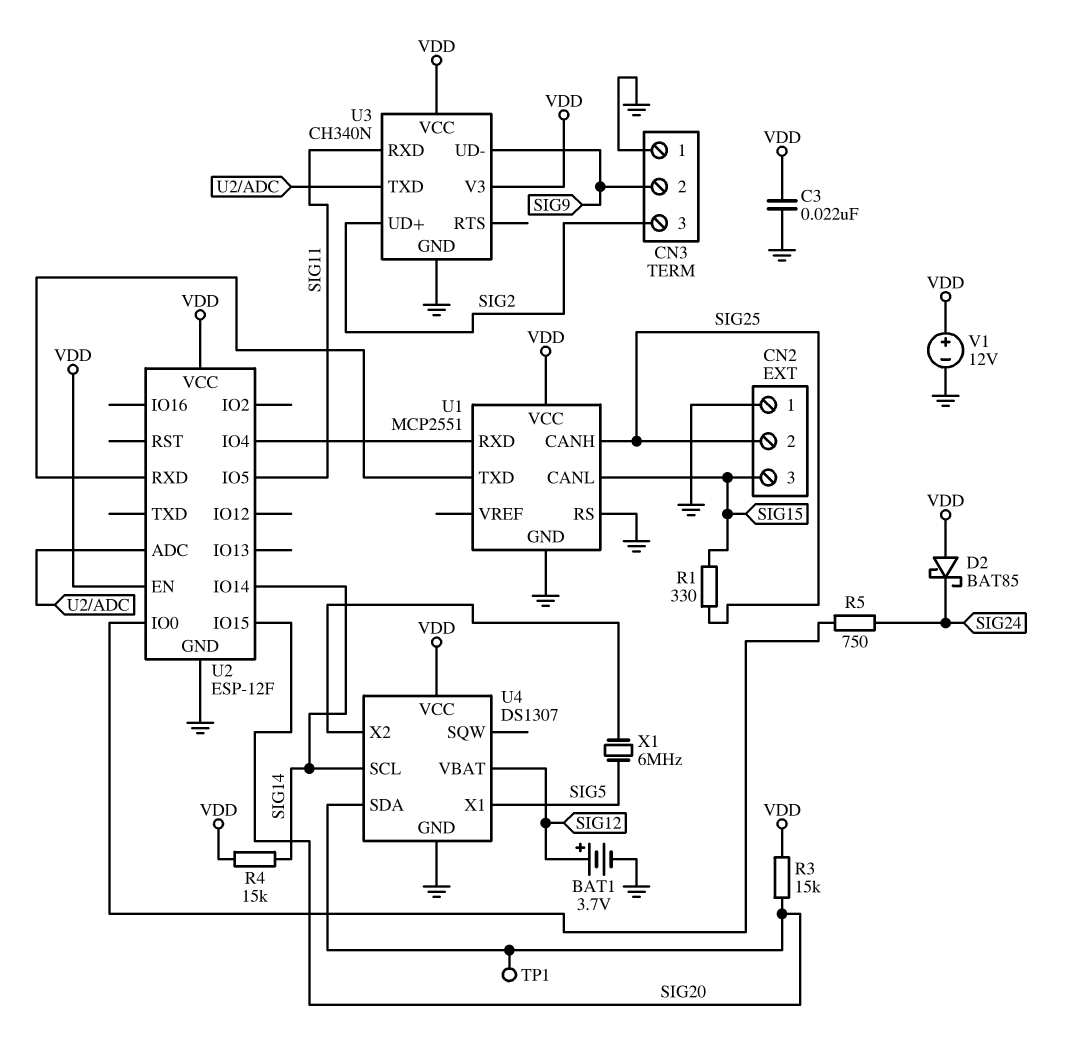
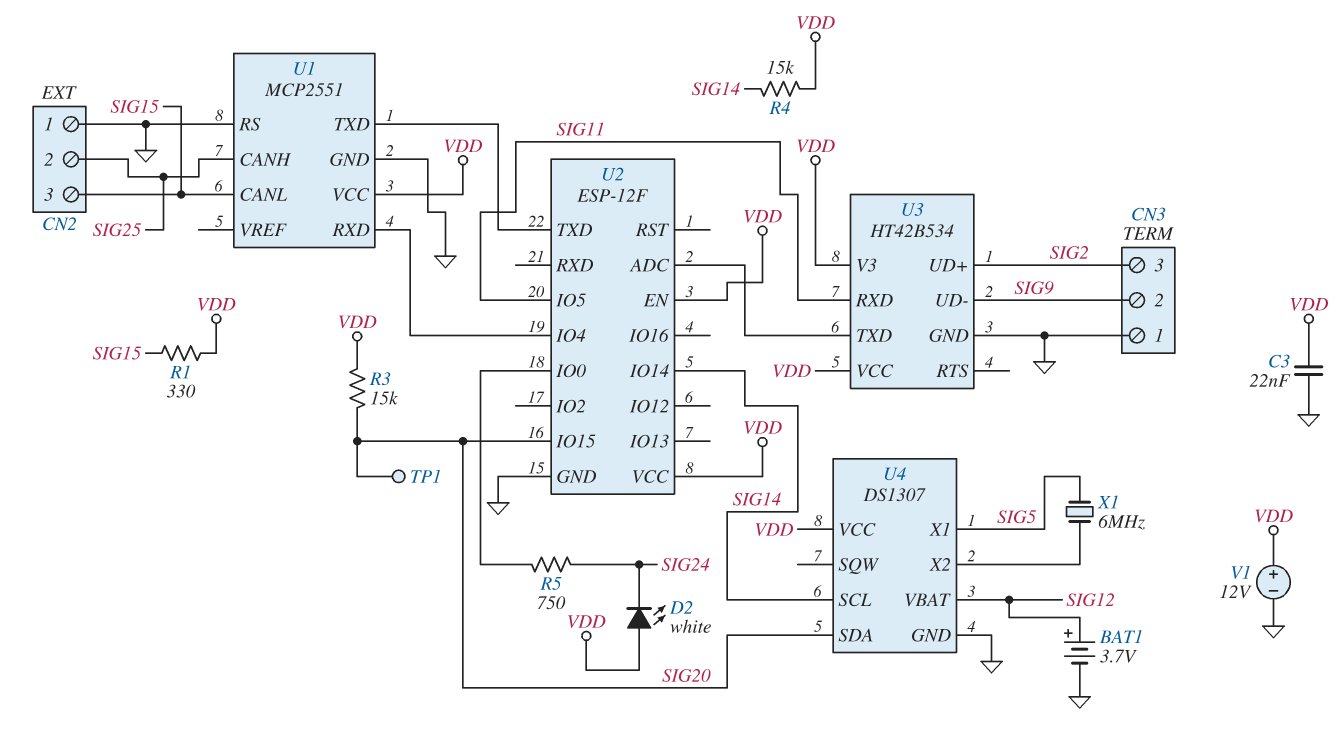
D2: schottky BAT85 (A VDD, K SIG24) -> LED white (A VDD, K SIG24)
R1: 330 (SIG15, SIG25) -> 330 (SIG15, VDD)
U2 pin RXD: U1/TXD -> none
U2 pin TXD: none -> U1/TXD
U3: CH340N -> HT42B534

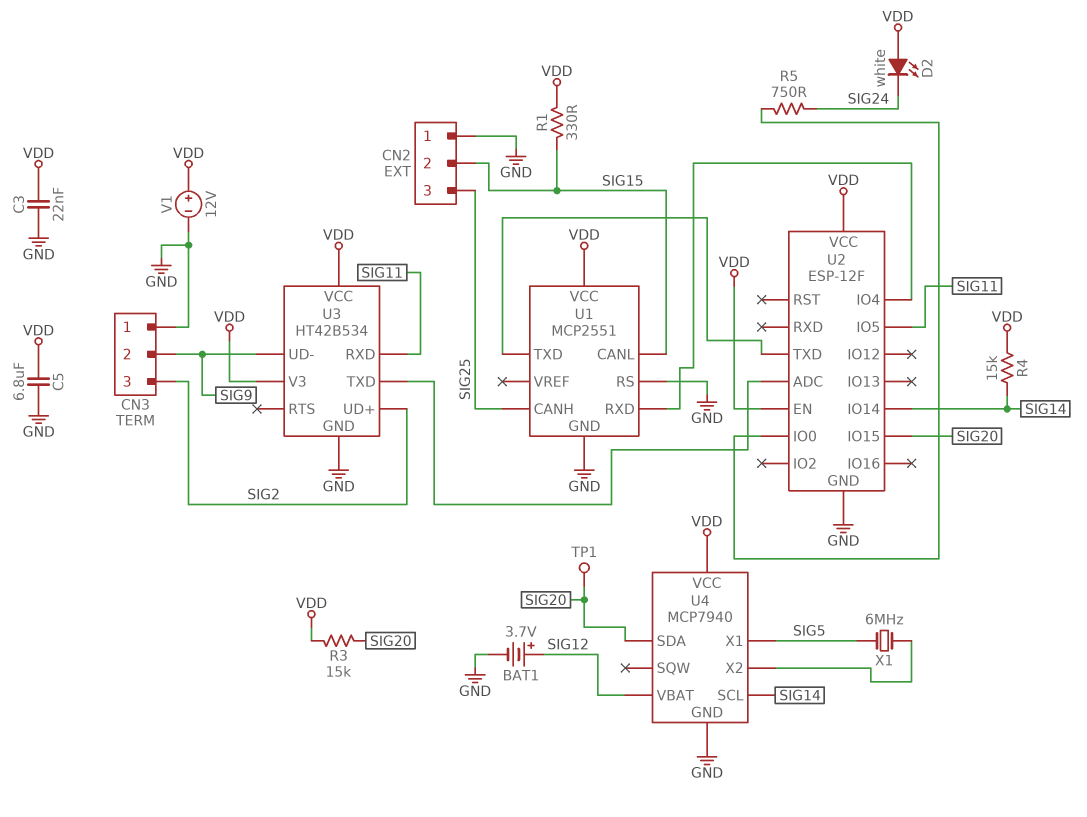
C5: none -> 6.8uF (GND, VDD)
CN2 pin 2: SIG25 -> SIG15
CN2 pin 3: SIG15 -> SIG25
U4: DS1307 -> MCP7940

